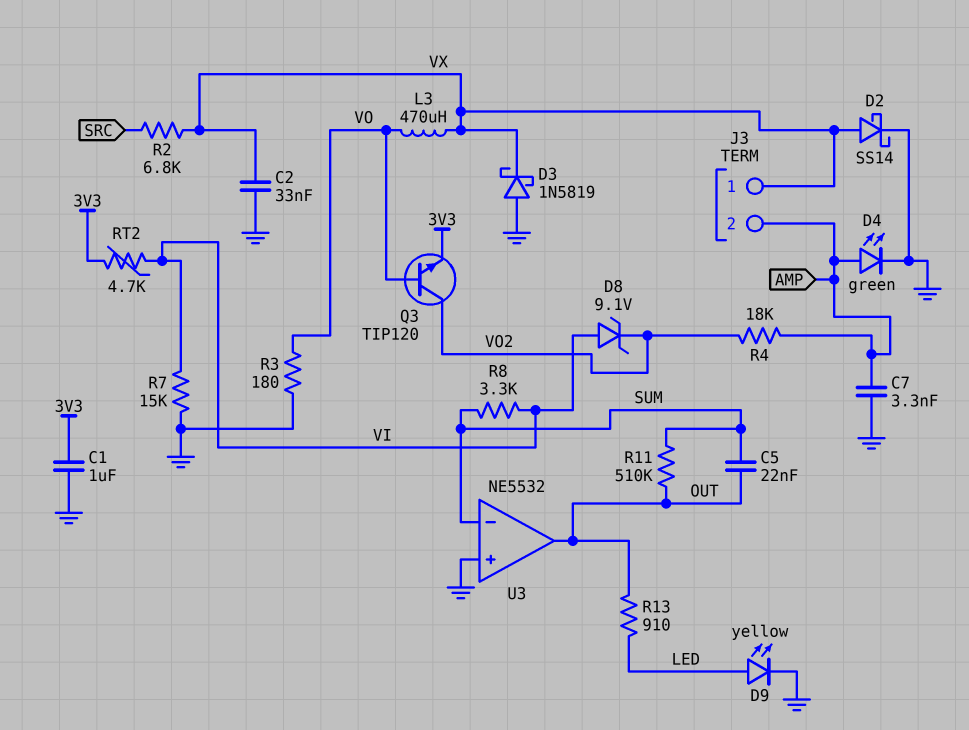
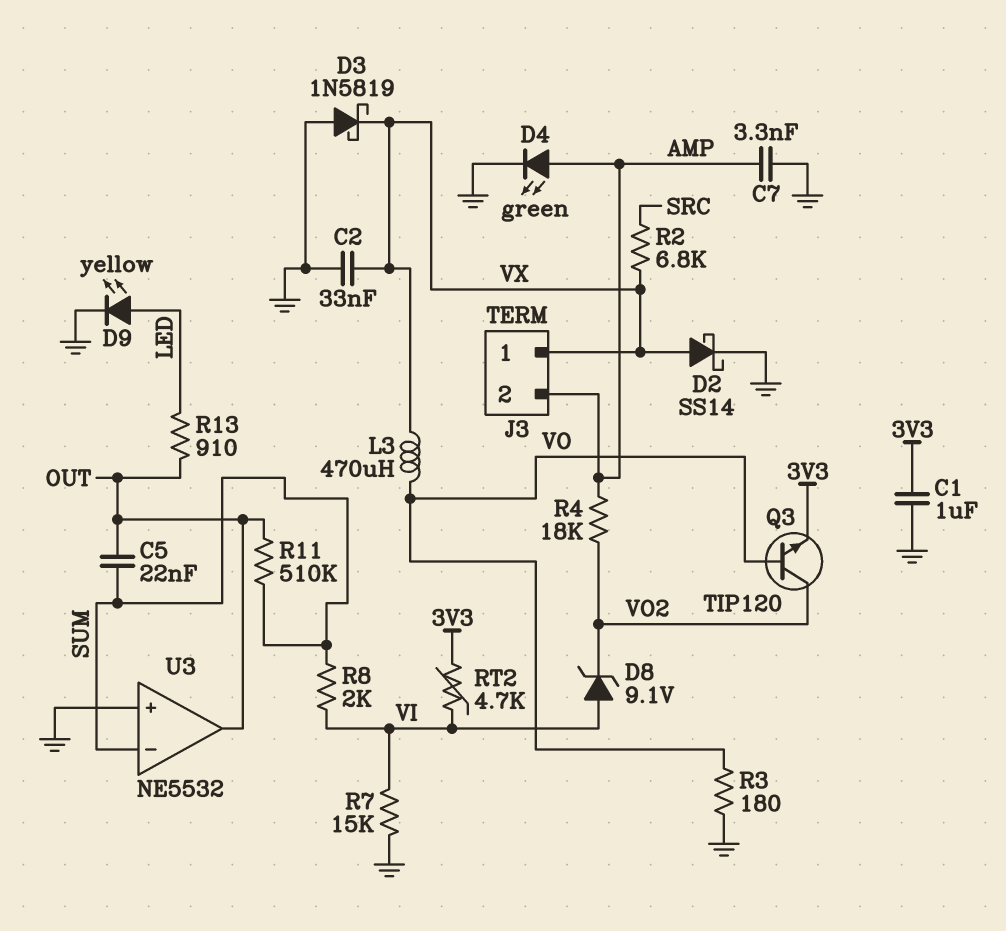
R8: 3.3k (SUM, VI) -> 2k (SUM, VI)

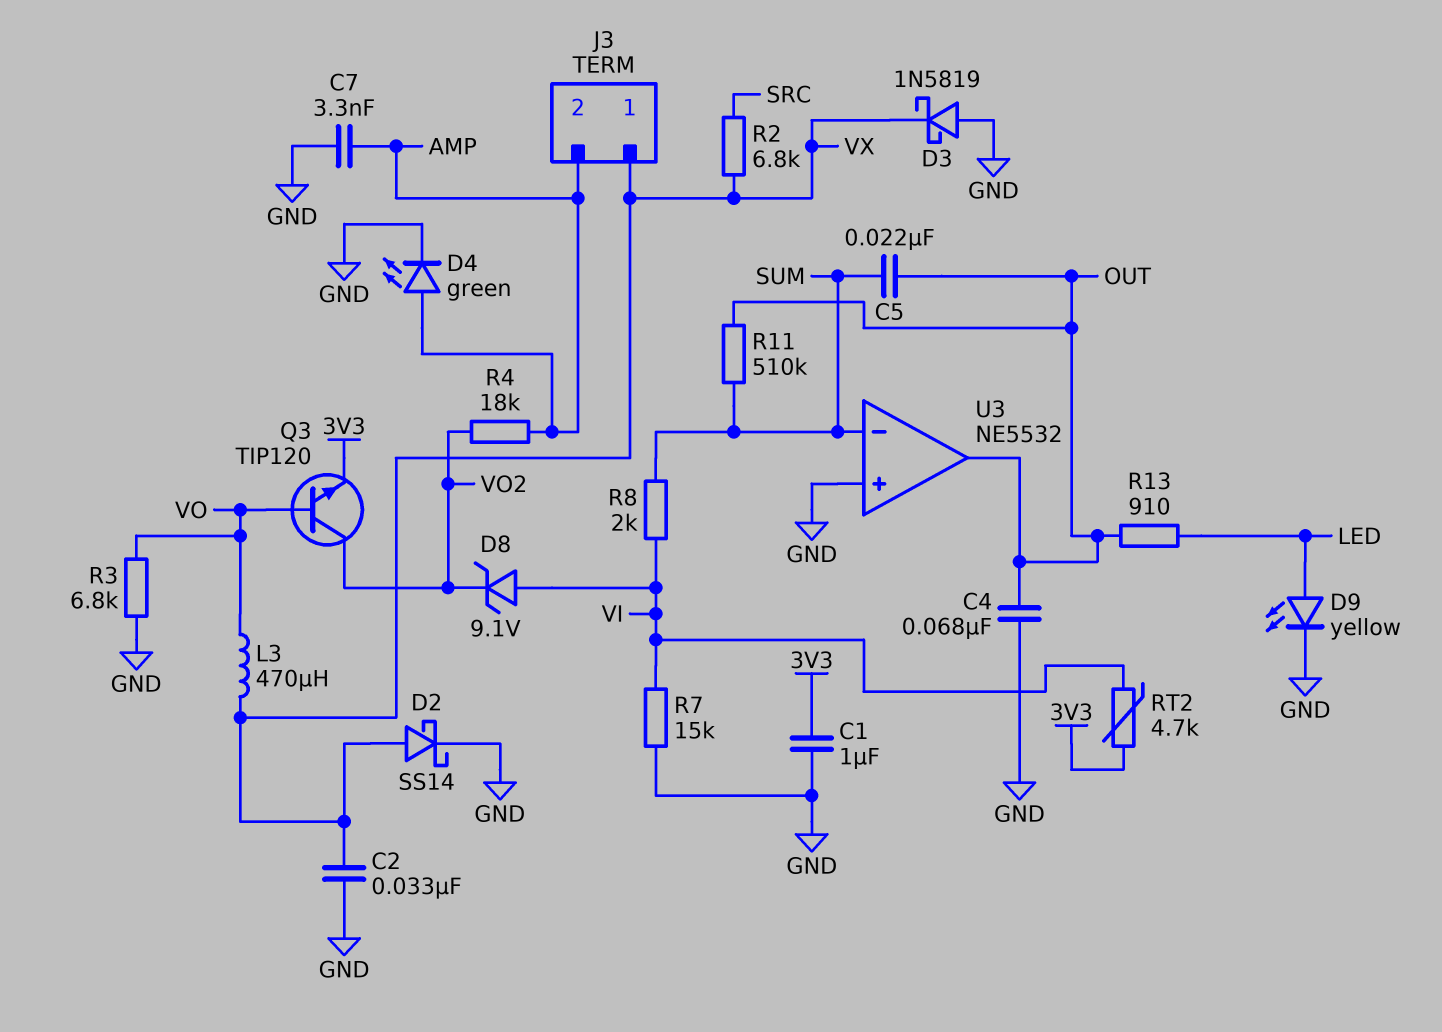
C4: none -> 68nF (GND, OUT)
R3: 180 (GND, VO) -> 6.8k (GND, VO)

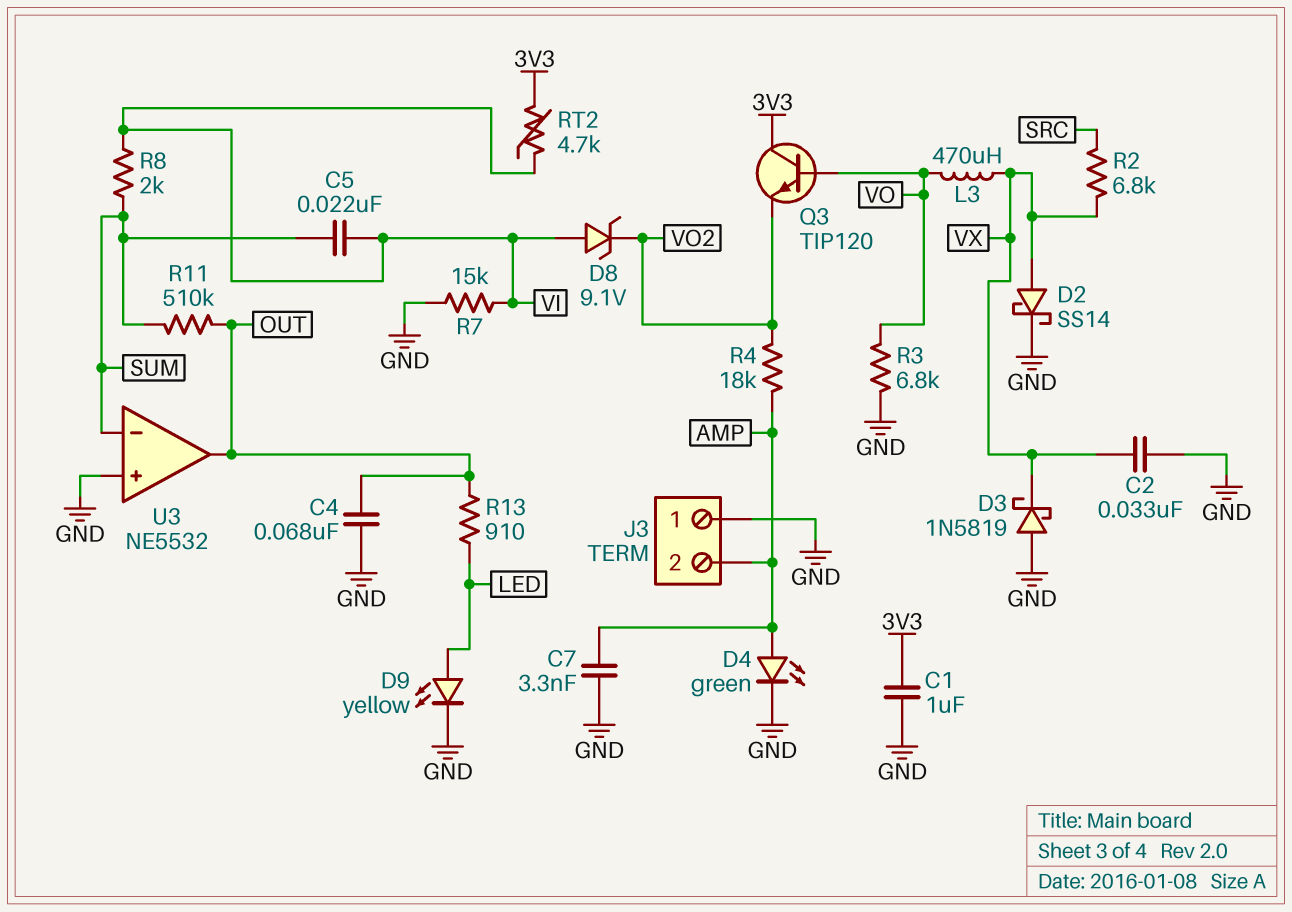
C5: 22nF (OUT, SUM) -> 22nF (SUM, VI)
J3 pin 1: VX -> GND
Q3: NPN TIP120 (B VO, C VO2, E 3V3) -> NPN TIP120 (B VO, C 3V3, E VO2)

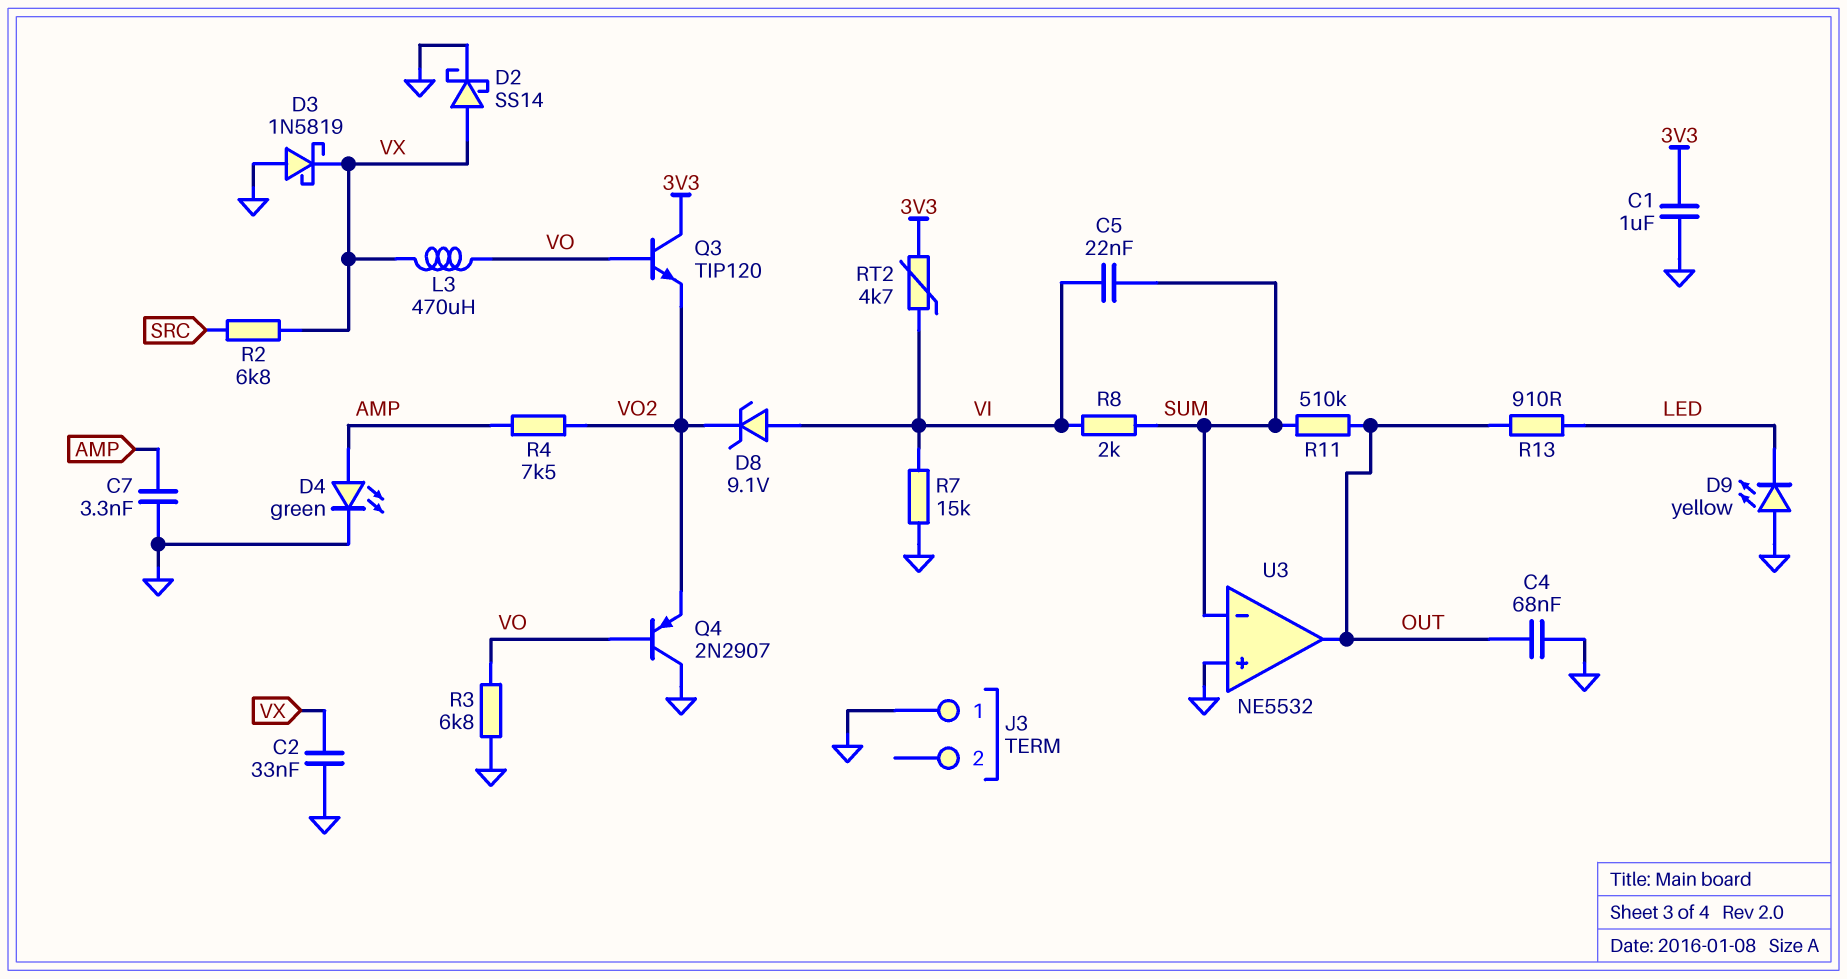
D9: LED yellow (A LED, K GND) -> LED yellow (A GND, K LED)
J3 pin 2: AMP -> none
Q4: none -> PNP 2N2907 (B VO, C GND, E VO2)
R4: 18k (AMP, VO2) -> 7.5k (AMP, VO2)

